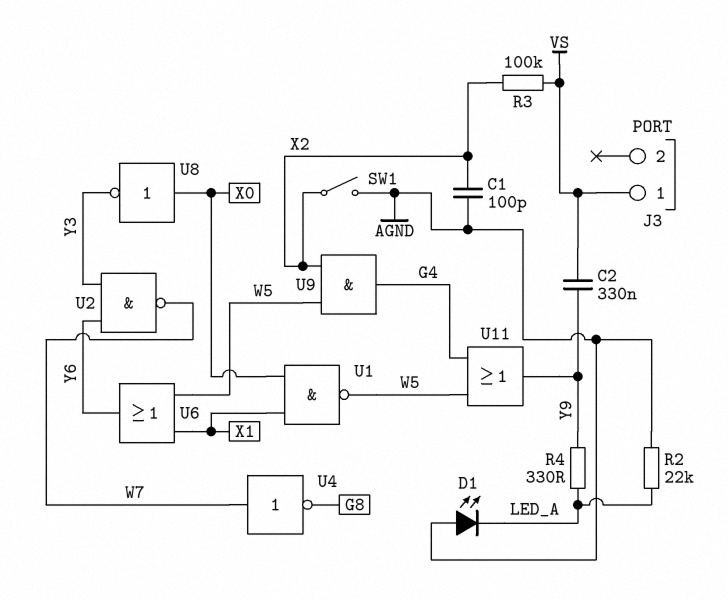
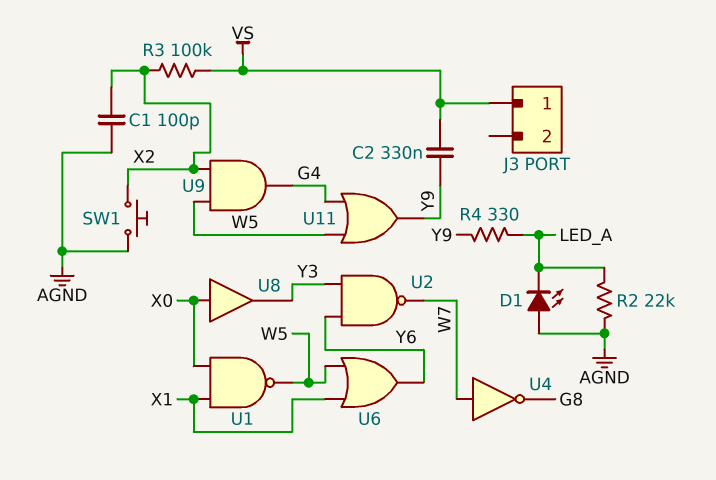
SW1: switch (AGND, X2) -> button (AGND, X2)
U8: NOT (in X0, out Y3) -> buffer (in X0, out Y3)

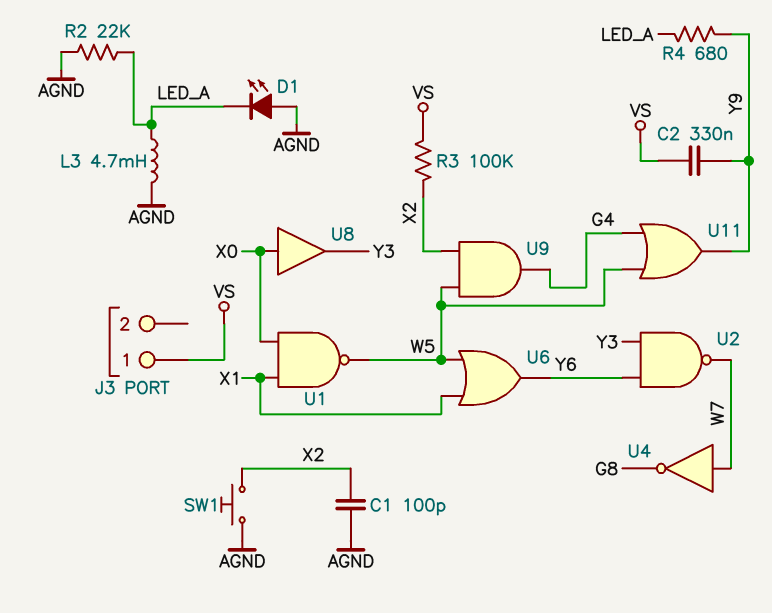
L3: none -> 4.7mH (AGND, LED_A)
R4: 330 (LED_A, Y9) -> 680 (LED_A, Y9)

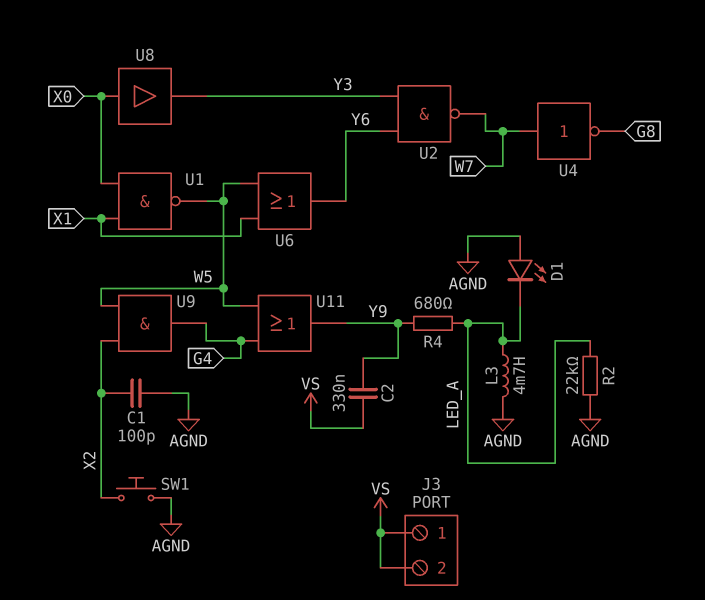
J3 pin 2: none -> VS
R3: 100k (VS, X2) -> none

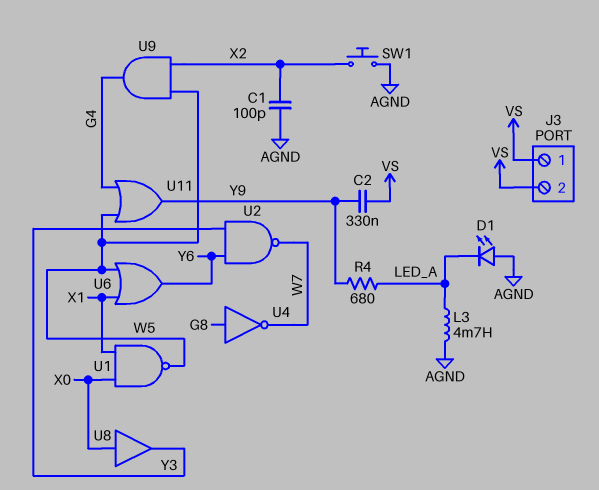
R2: 22k (AGND, LED_A) -> none
U4: NOT (in W7, out G8) -> NOT (in G8, out W7)

